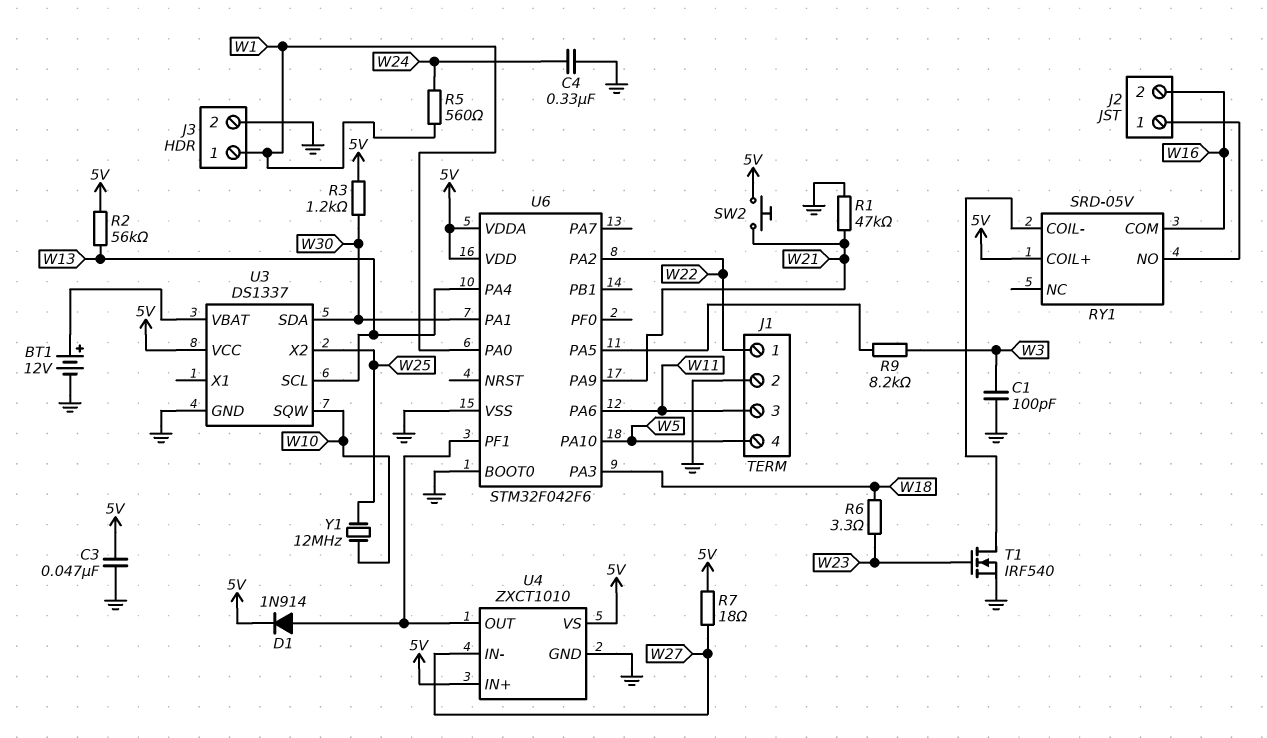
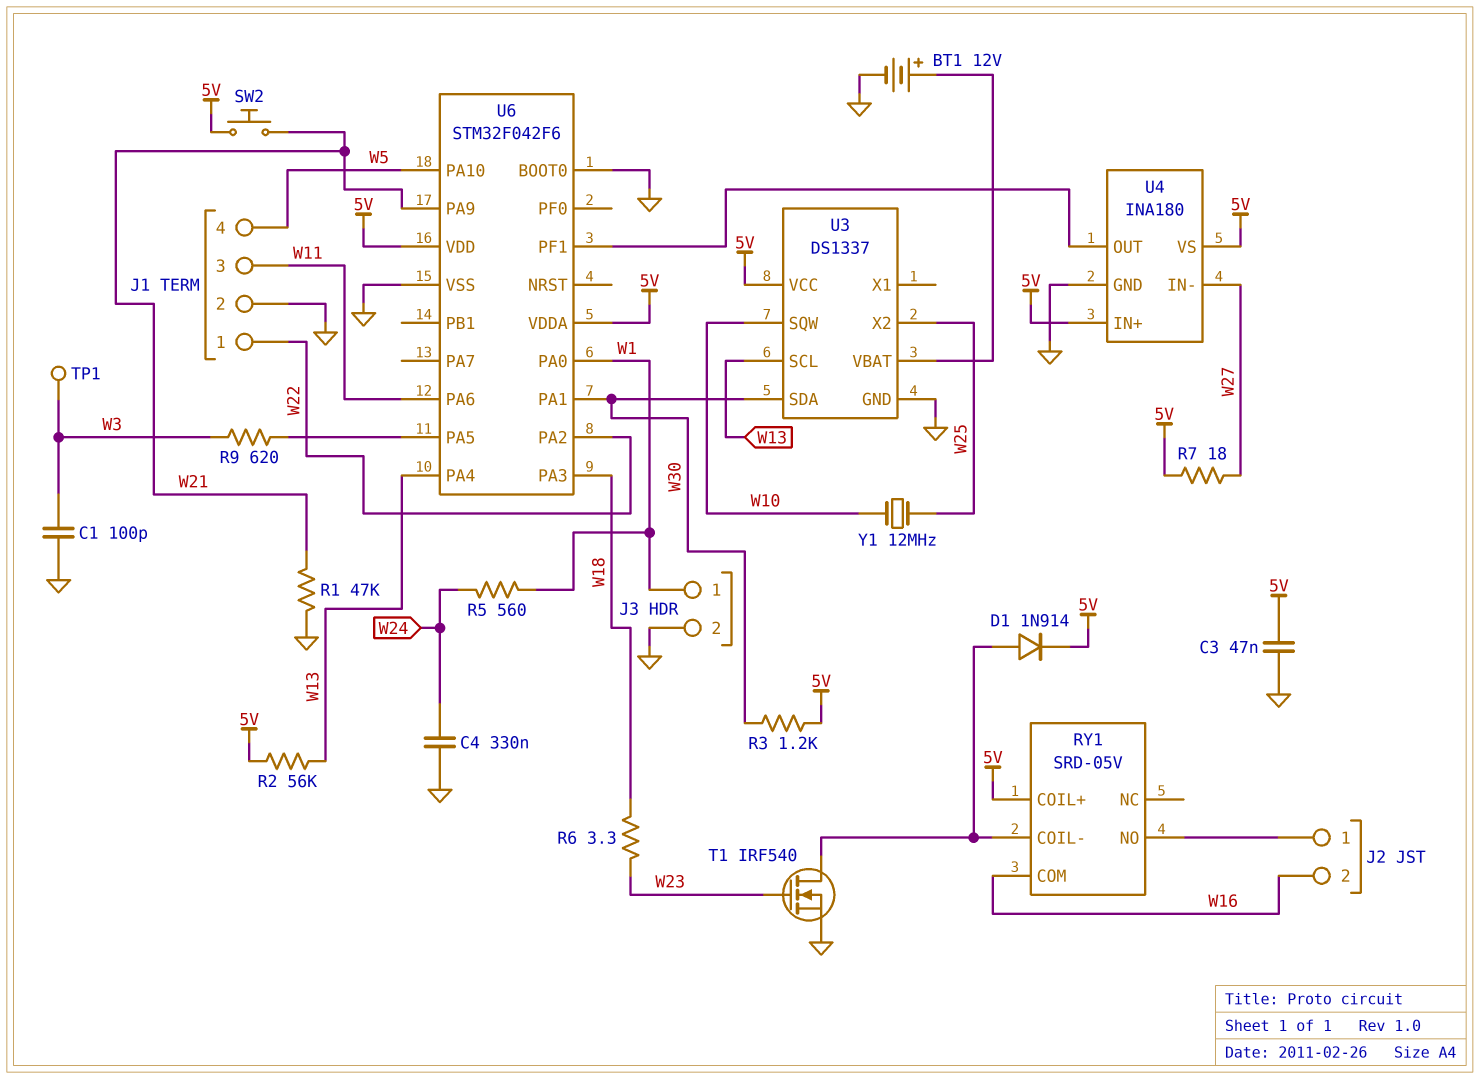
D1: diode 1N914 (A U4/OUT, K 5V) -> diode 1N914 (A RY1/COIL-, K 5V)
R9: 8.2k (U6/PA5, W3) -> 620 (U6/PA5, W3)
TP1: none -> test point (W3)
U4: ZXCT1010 -> INA180

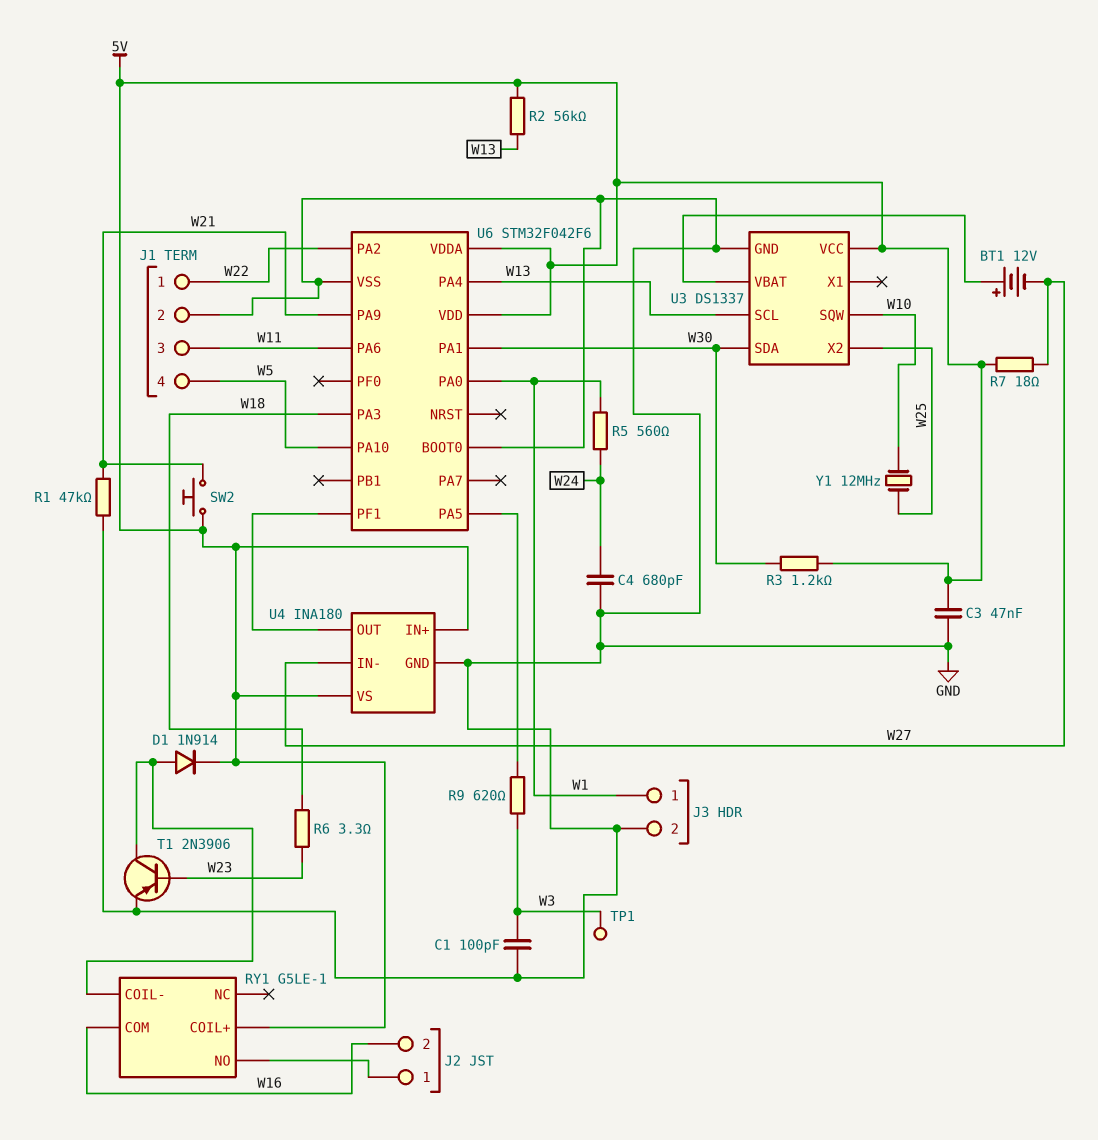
BT1: 12V (plus U3/VBAT, minus GND) -> 12V (plus U3/VBAT, minus W27)
C4: 330nF (GND, W24) -> 680pF (GND, W24)
RY1: SRD-05V -> G5LE-1
T1: NMOS IRF540 (G W23, D RY1/COIL-, S GND) -> PNP 2N3906 (B W23, C RY1/COIL-, E GND)

